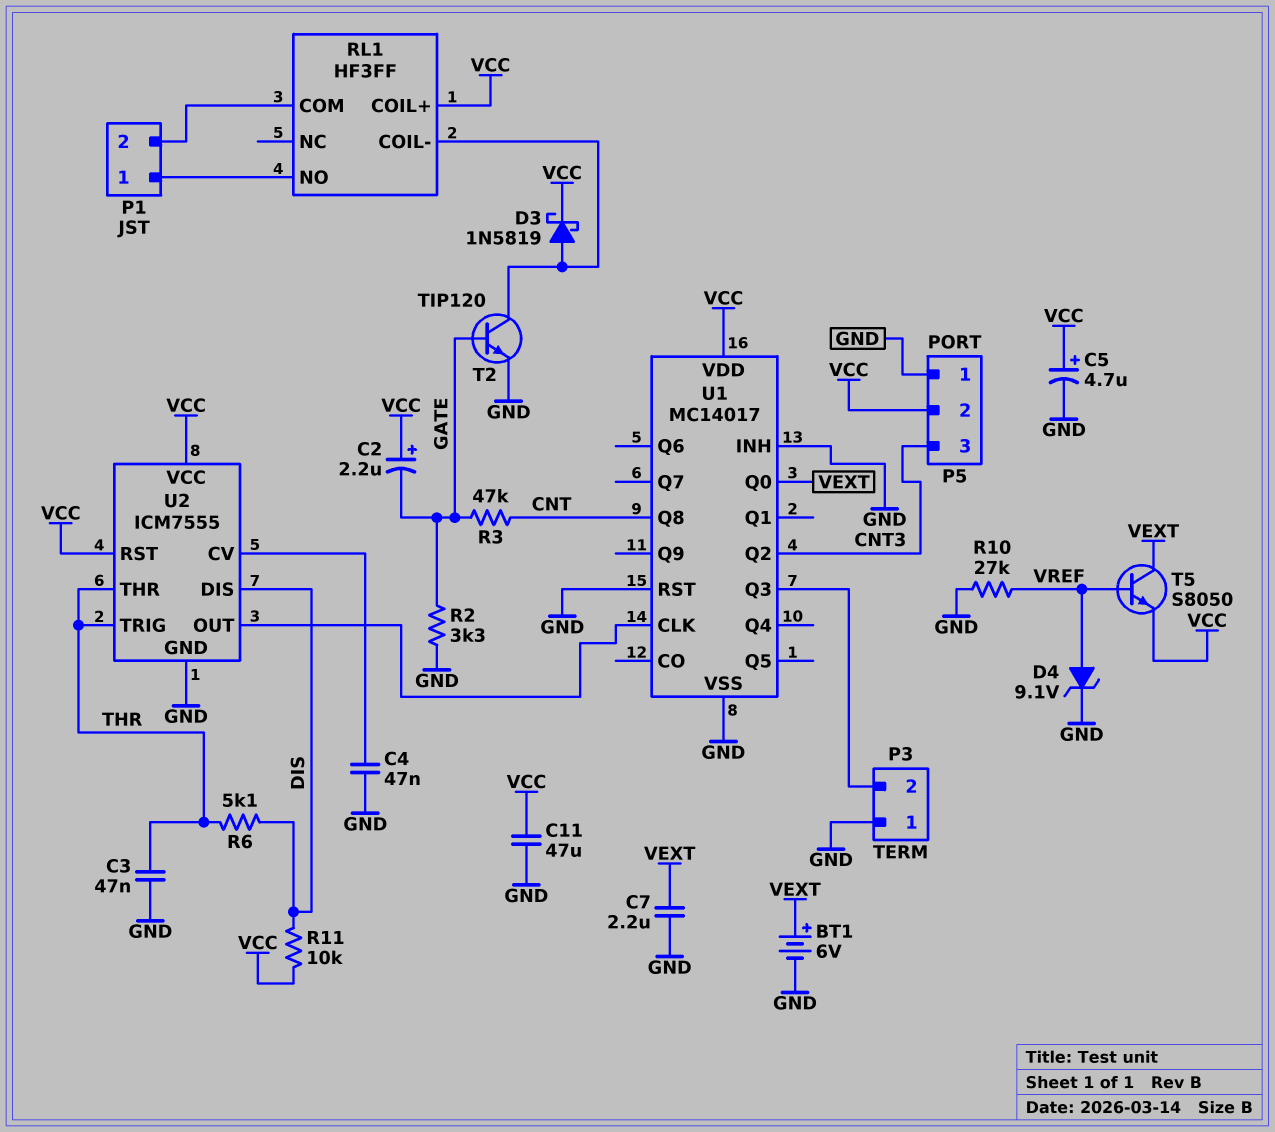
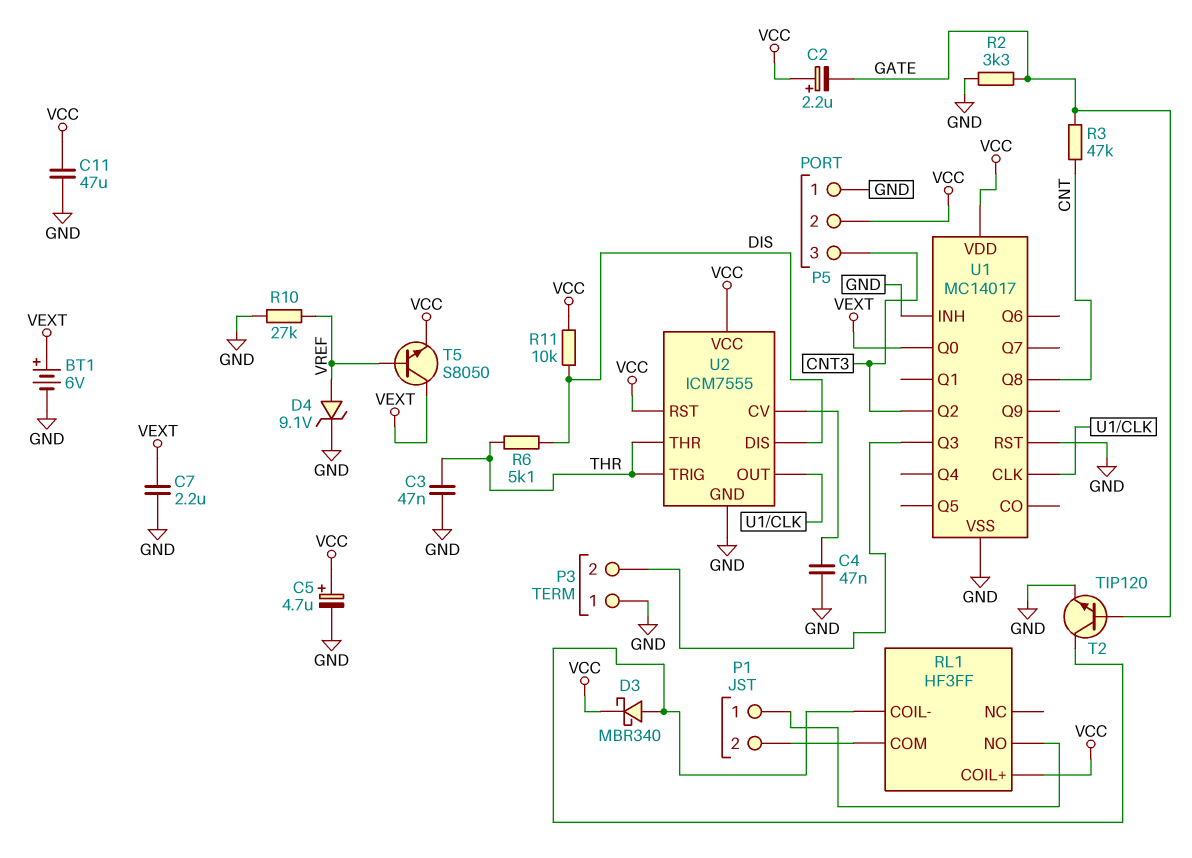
D3: schottky 1N5819 (A RL1/COIL-, K VCC) -> schottky MBR340 (A RL1/COIL-, K VCC)

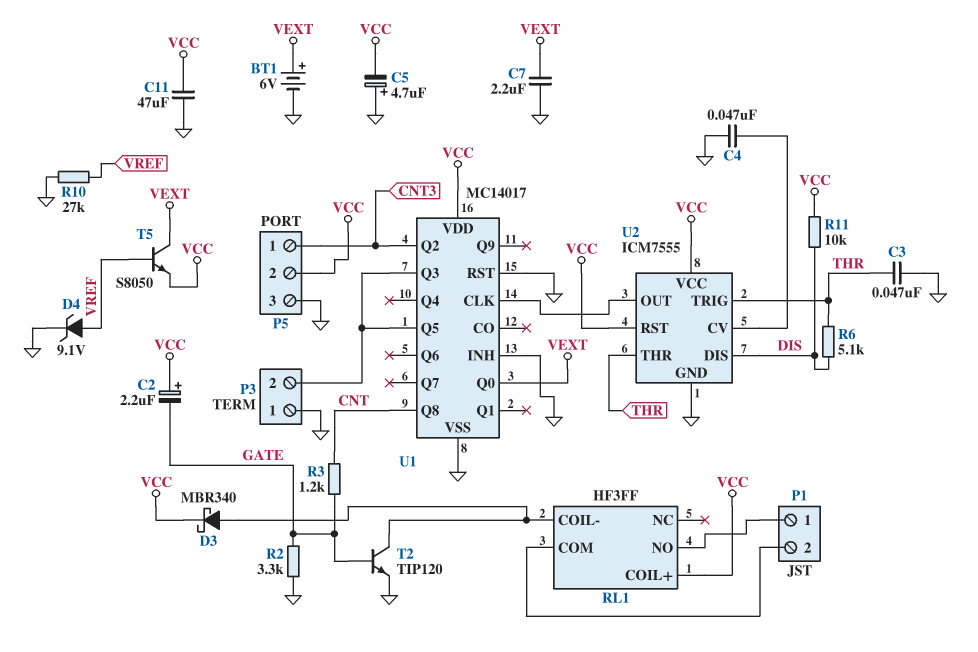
C5: 4.7uF (plus VCC, minus GND) -> 4.7uF (plus GND, minus VCC)
P5 pin 1: GND -> CNT3
P5 pin 3: CNT3 -> GND
R3: 47k (CNT, GATE) -> 1.2k (CNT, GATE)
U1 pin Q5: none -> P3/2

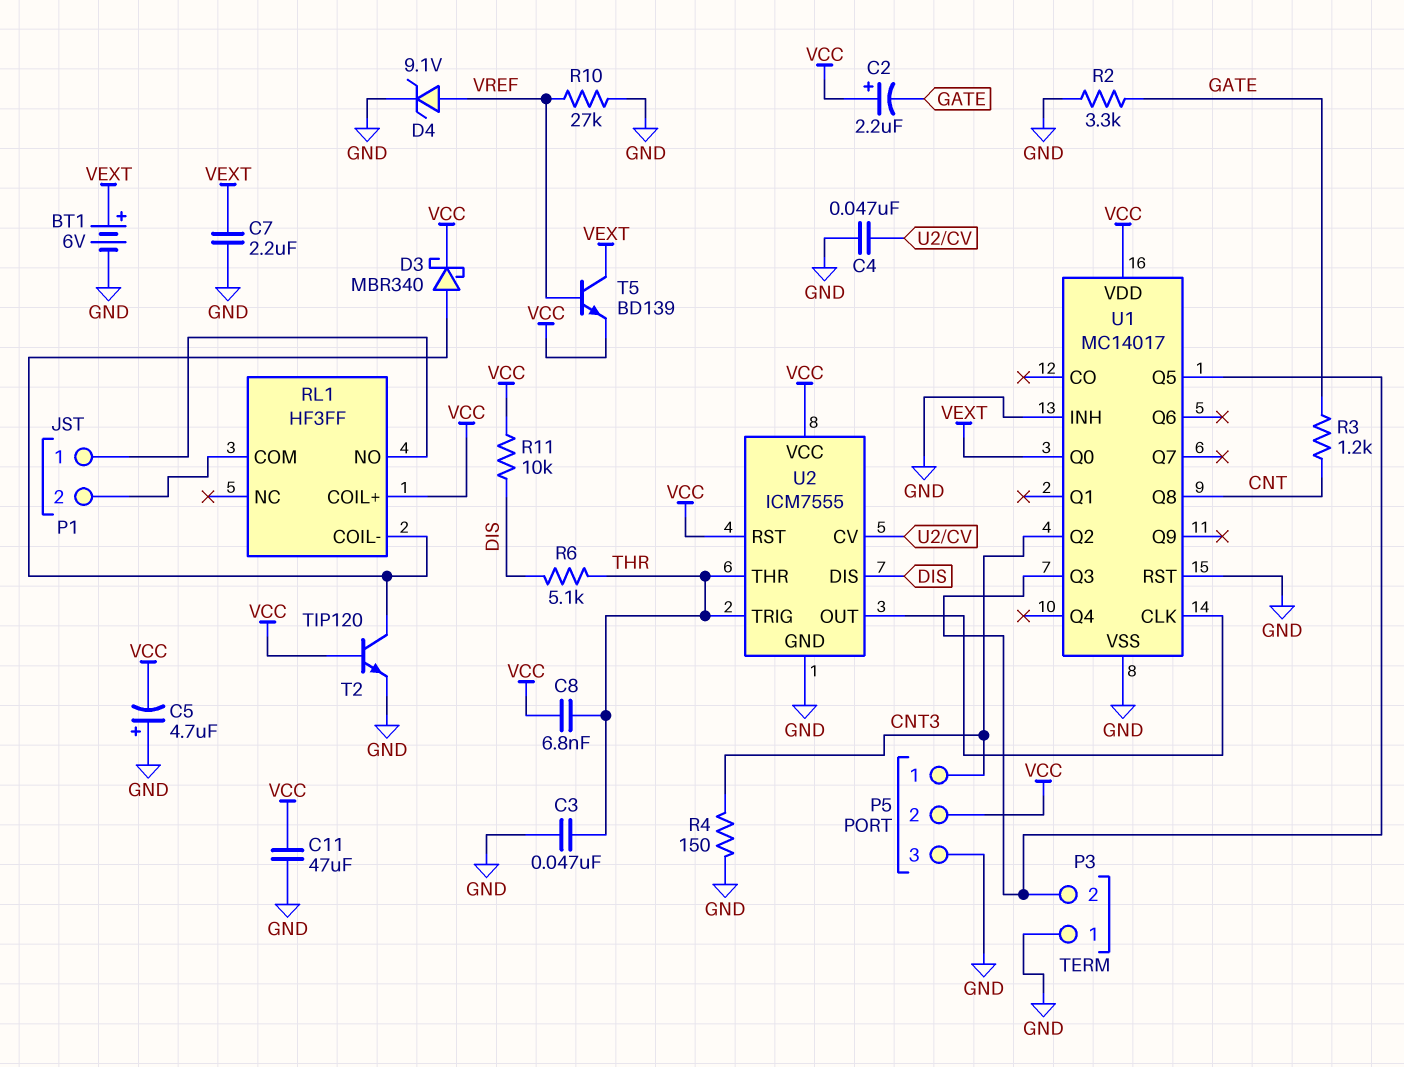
C8: none -> 6.8nF (THR, VCC)
R4: none -> 150 (CNT3, GND)
T2: NPN TIP120 (B GATE, C RL1/COIL-, E GND) -> NPN TIP120 (B VCC, C RL1/COIL-, E GND)
T5: NPN S8050 (B VREF, C VEXT, E VCC) -> NPN BD139 (B VREF, C VEXT, E VCC)

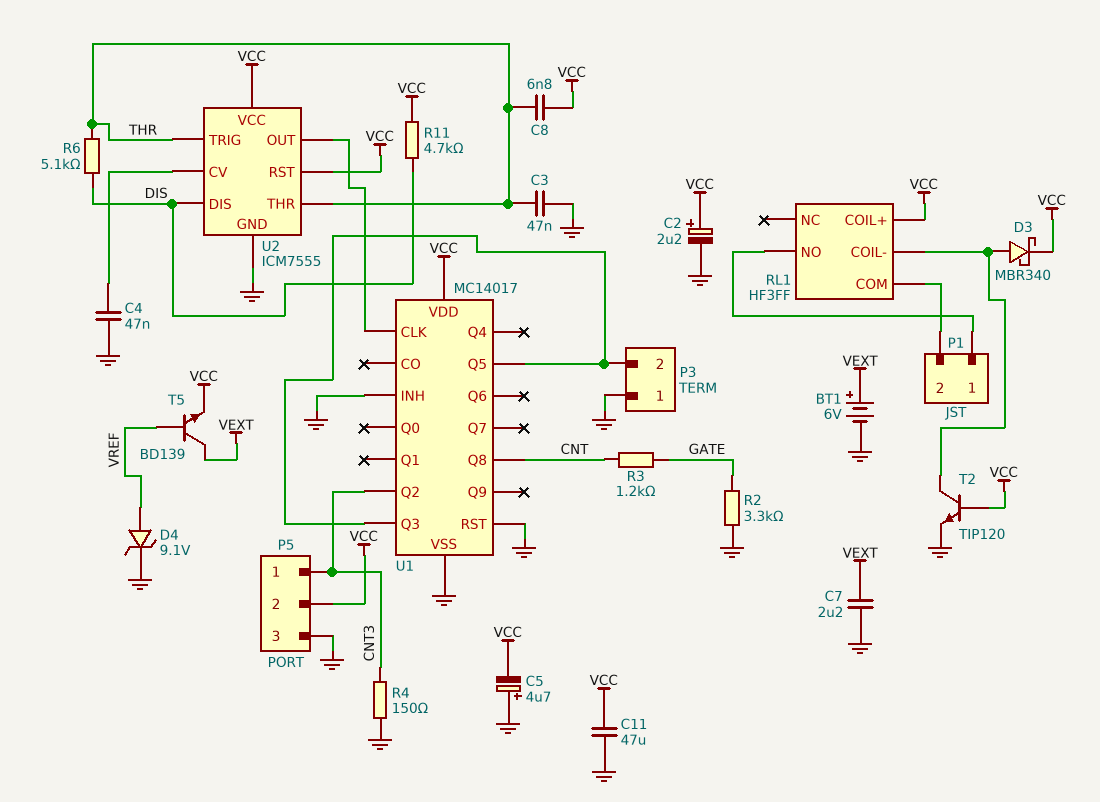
C2: 2.2uF (plus VCC, minus GATE) -> 2.2uF (plus VCC, minus GND)
R10: 27k (GND, VREF) -> none
R11: 10k (DIS, VCC) -> 4.7k (DIS, VCC)
U1 pin Q0: VEXT -> none

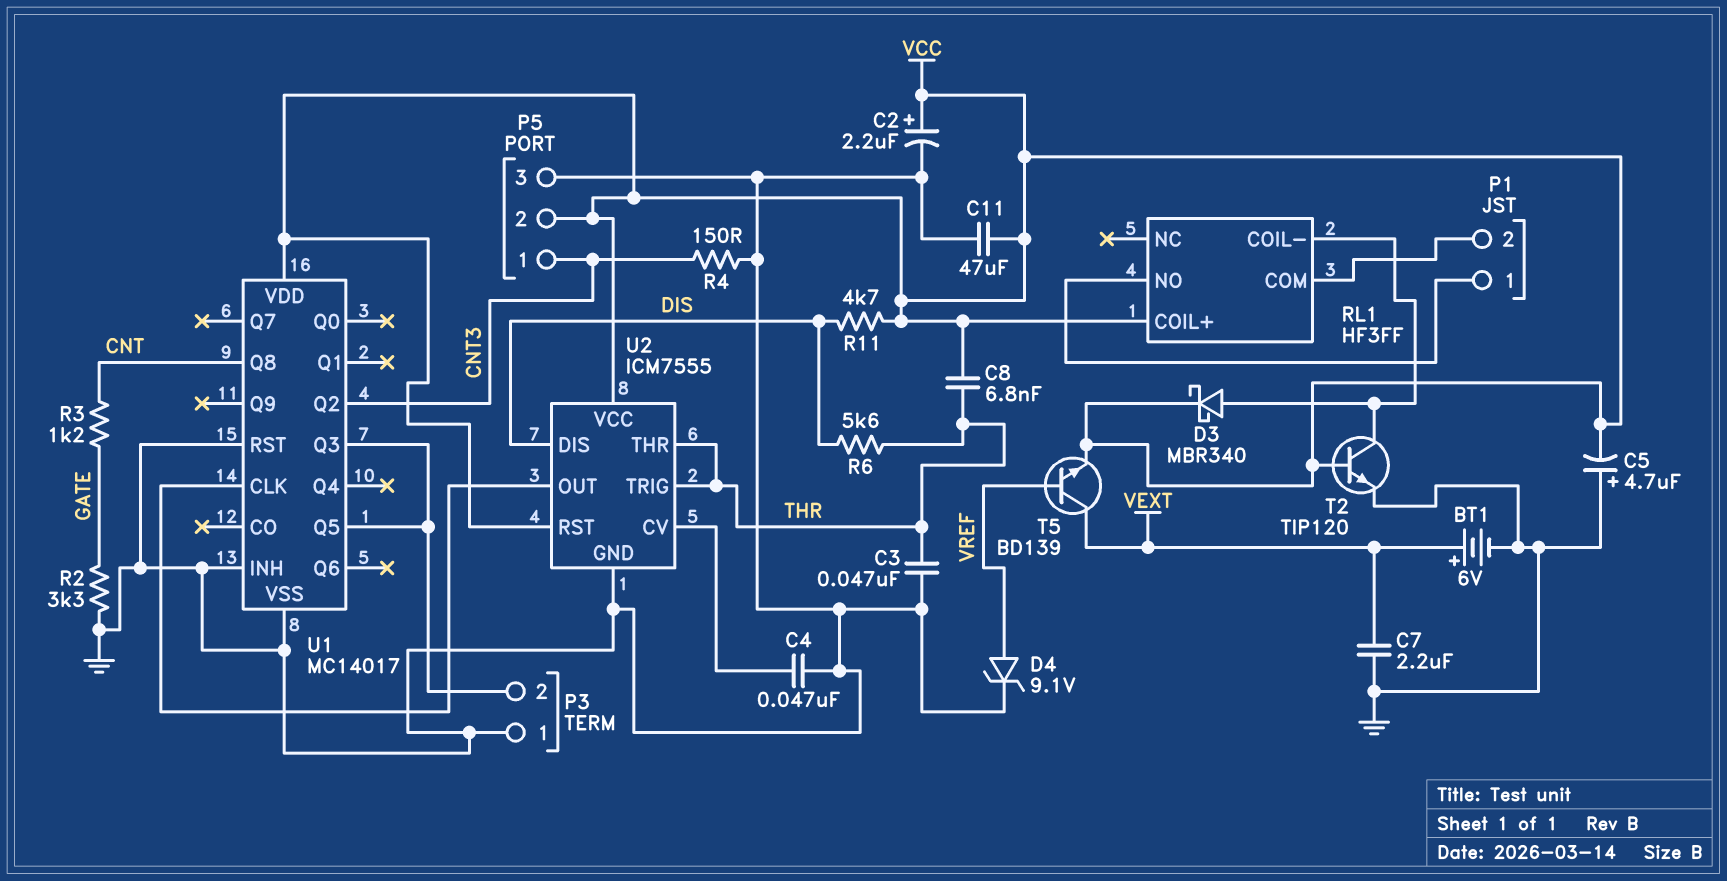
R6: 5.1k (DIS, THR) -> 5.6k (DIS, THR)

